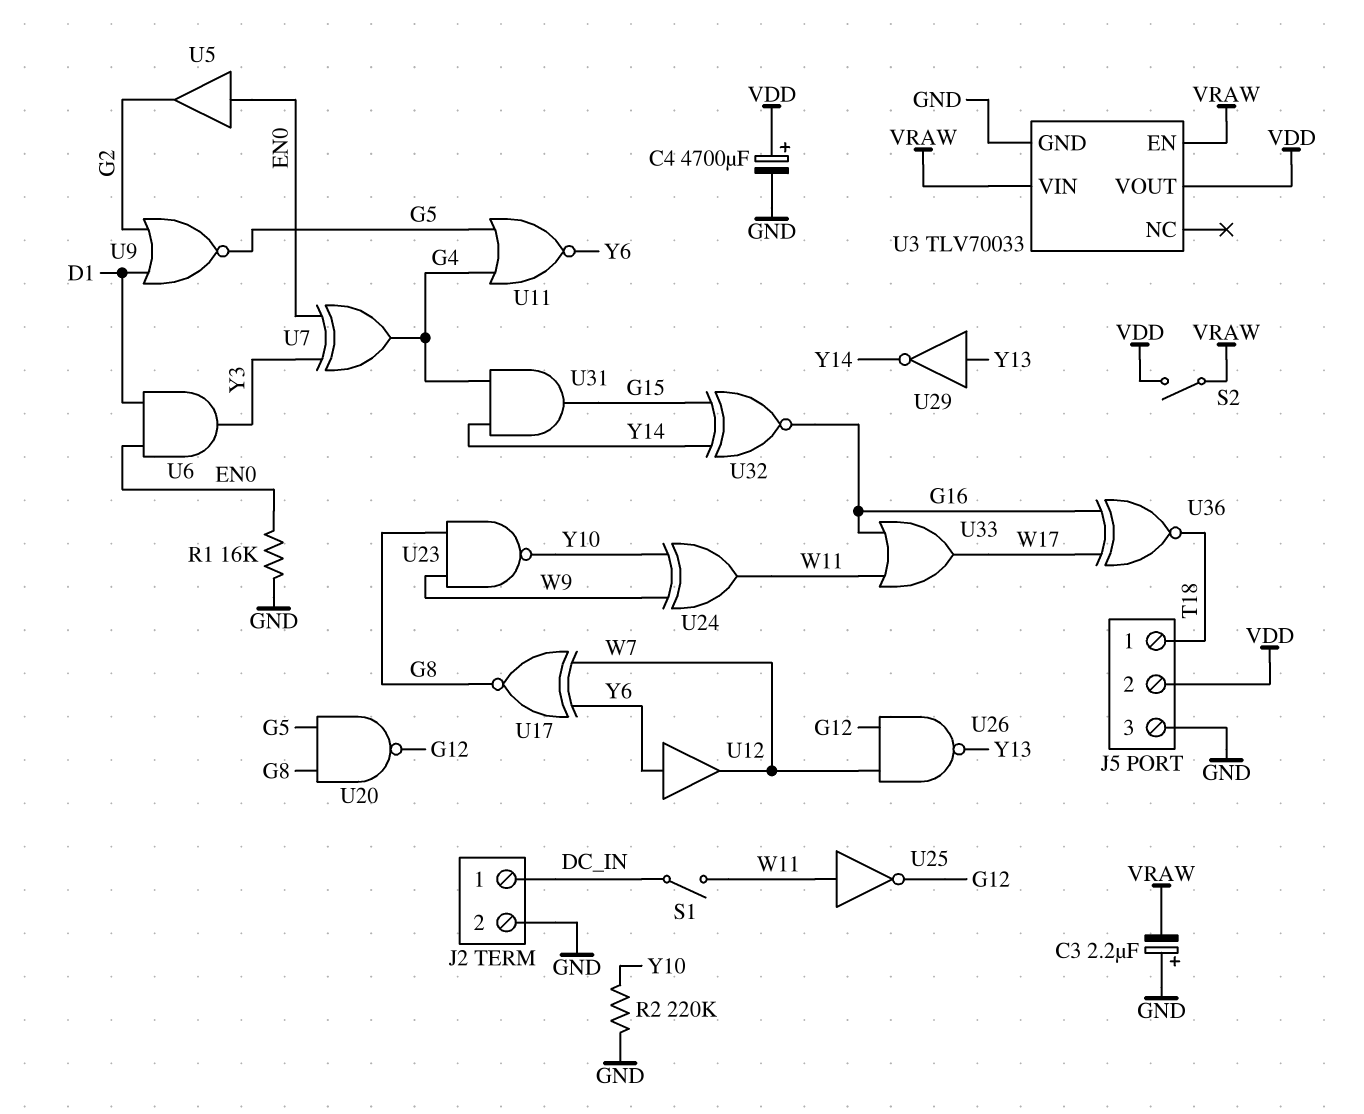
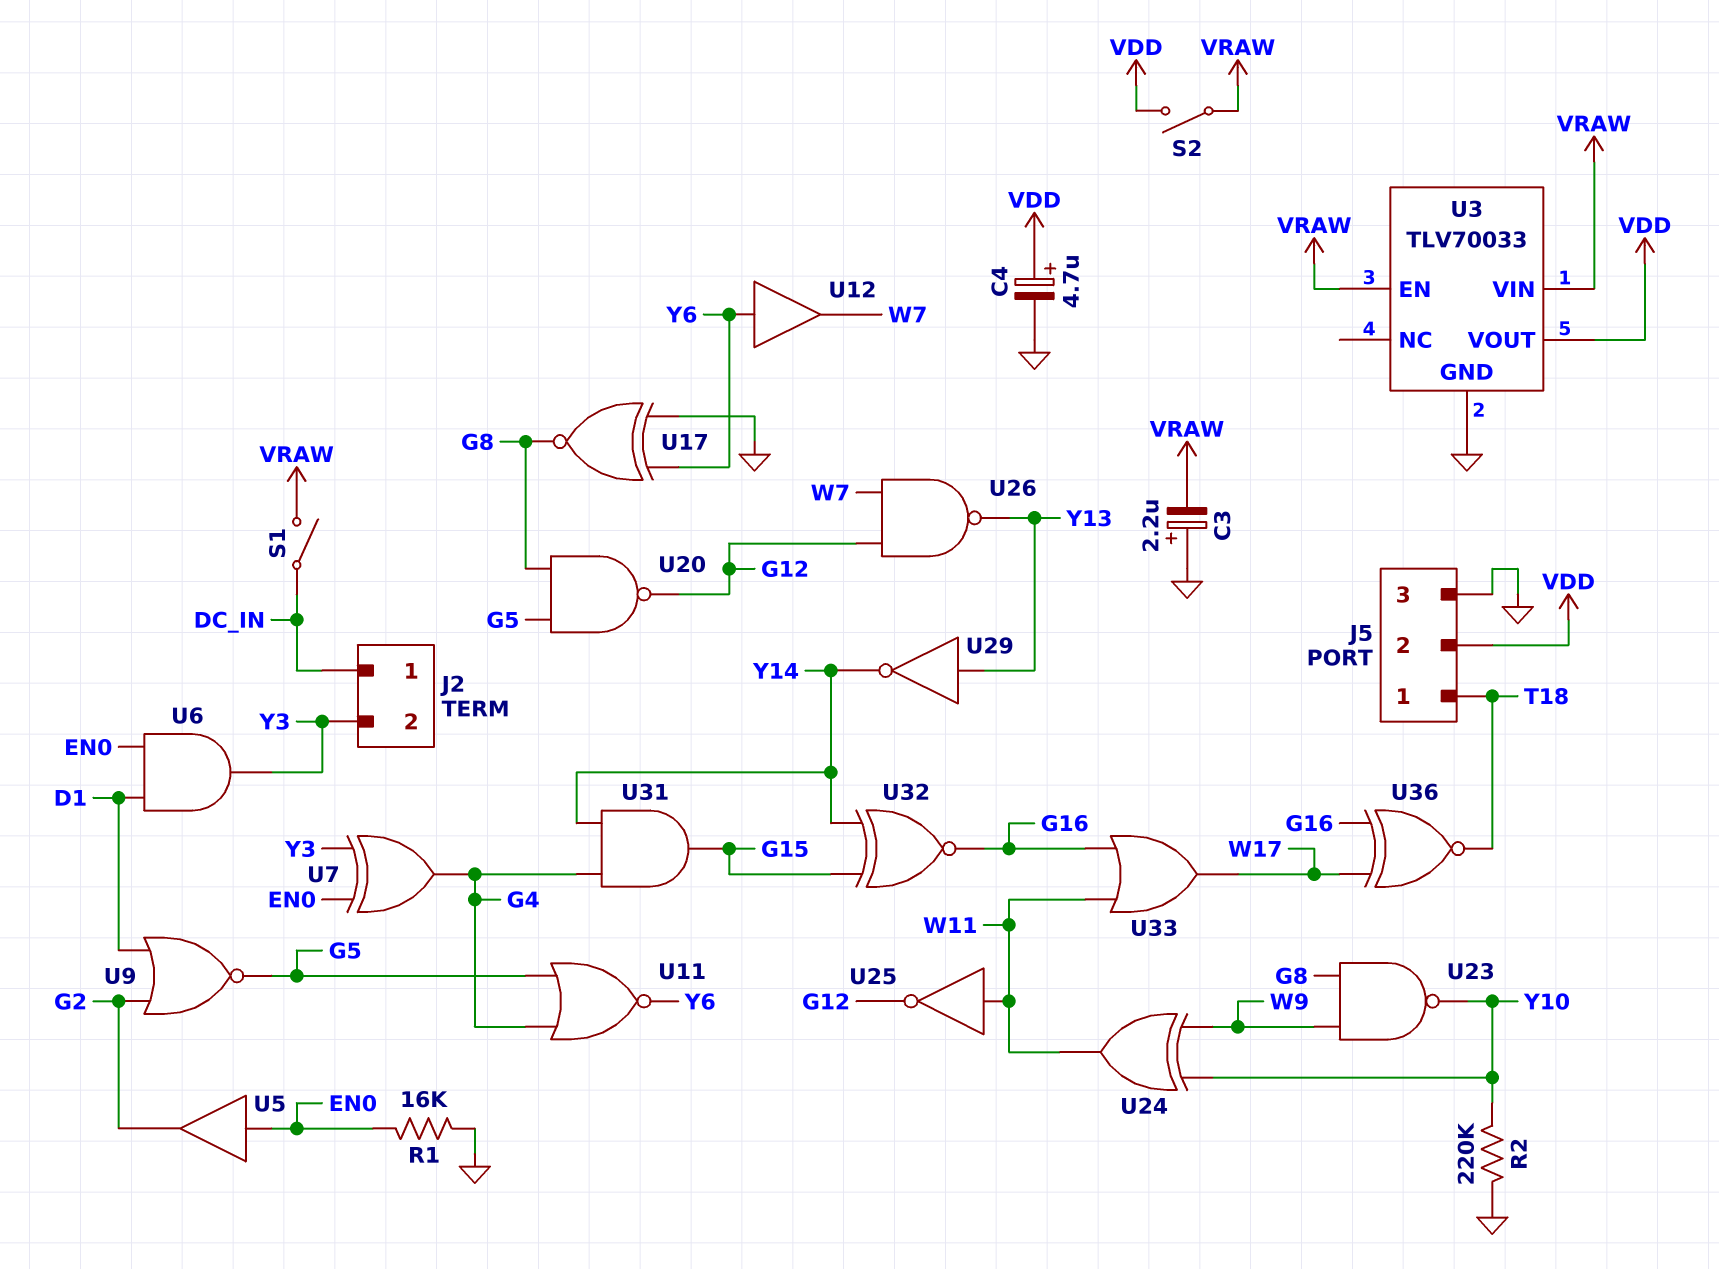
C4: 4700uF (plus VDD, minus GND) -> 4.7uF (plus VDD, minus GND)
J2 pin 2: GND -> Y3
S1: switch (DC_IN, W11) -> switch (DC_IN, VRAW)
U17: XNOR (in W7, in Y6, out G8) -> XNOR (in GND, in Y6, out G8)

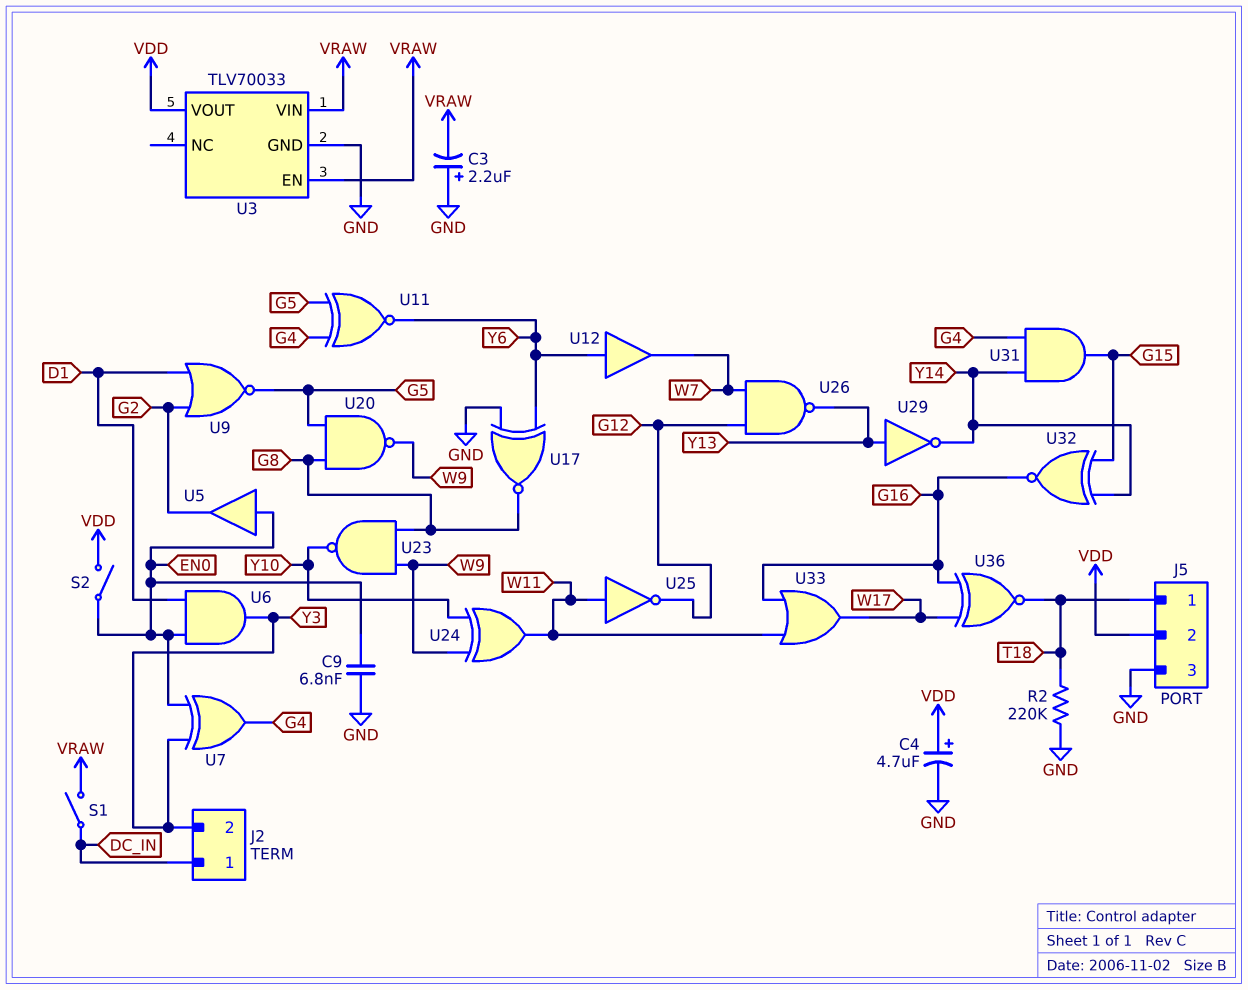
C9: none -> 6.8nF (EN0, GND)
R1: 16k (EN0, GND) -> none
R2: 220k (GND, Y10) -> 220k (GND, T18)
S2: switch (VDD, VRAW) -> switch (EN0, VDD)
U11: NOR (in G4, in G5, out Y6) -> XNOR (in G4, in G5, out Y6)
U20: NAND (in G5, in G8, out G12) -> NAND (in G5, in G8, out W9)

